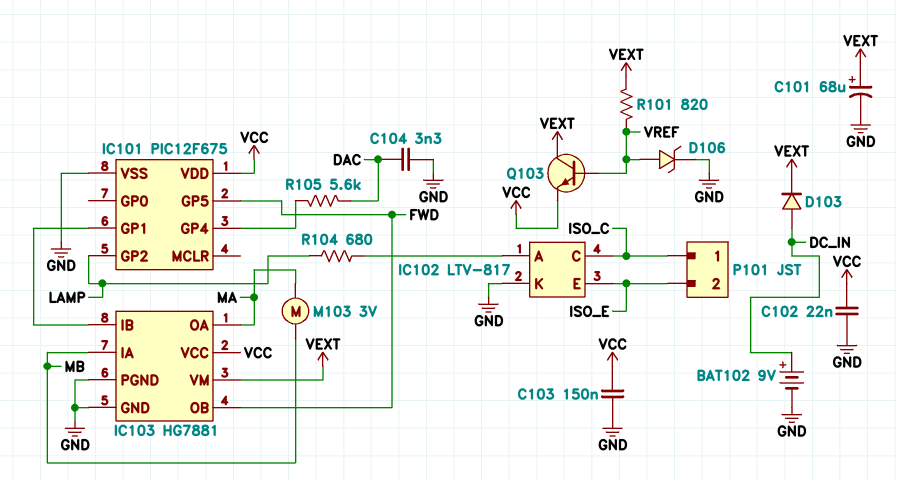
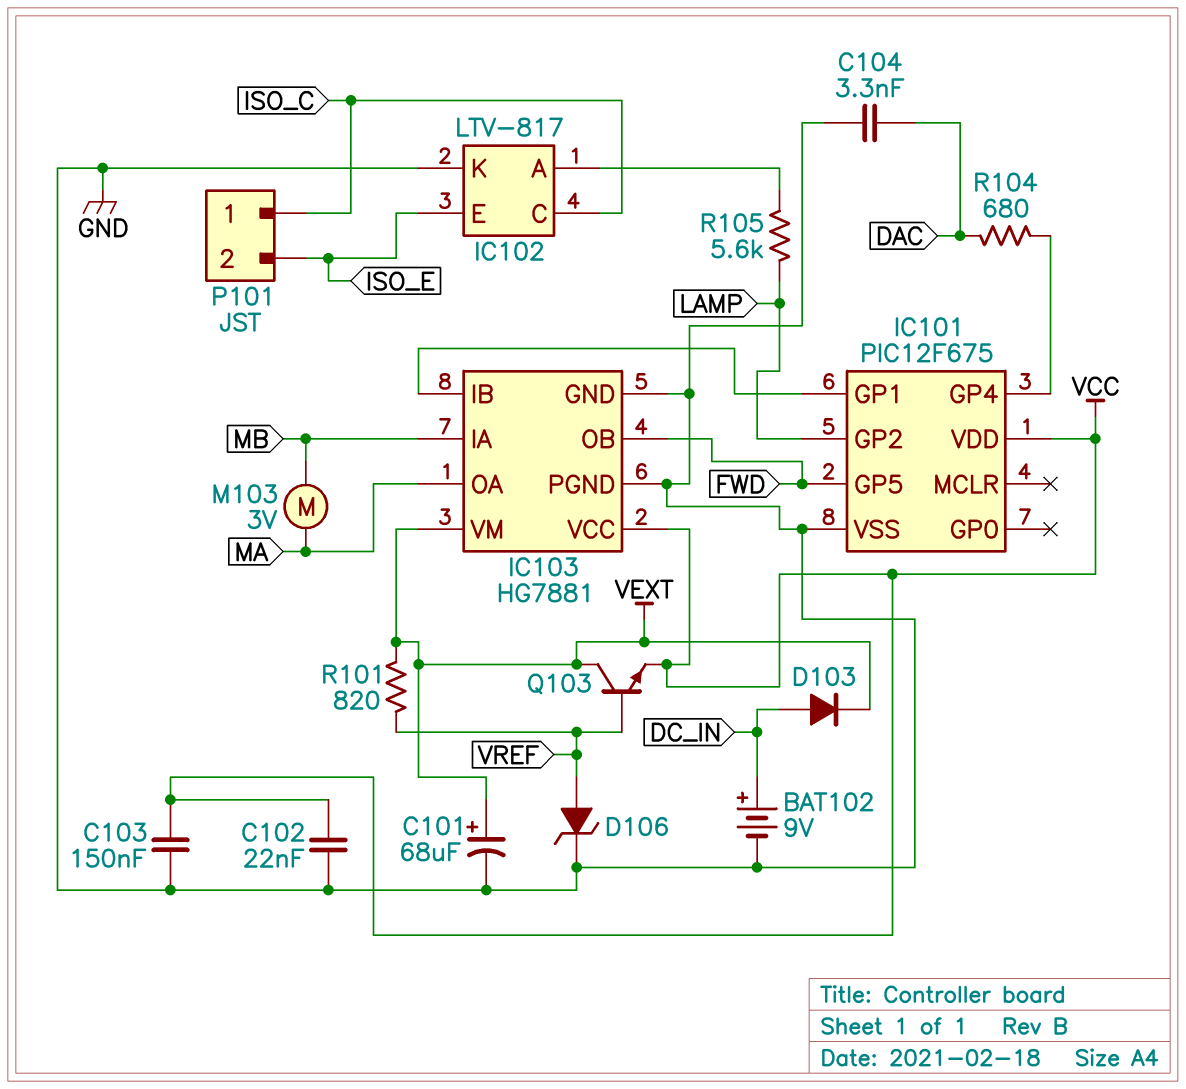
R104: 680 (IC102/A, LAMP) -> 680 (DAC, IC101/GP4)
R105: 5.6k (DAC, IC101/GP4) -> 5.6k (IC102/A, LAMP)

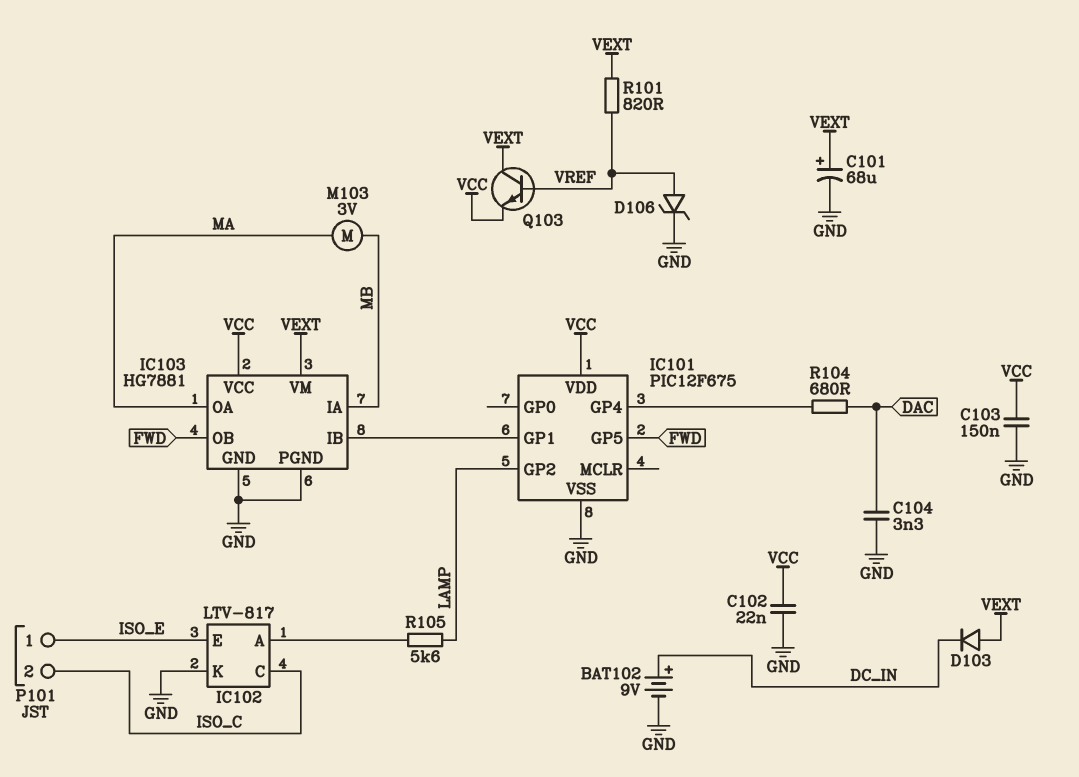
D103: diode (A DC_IN, K VEXT) -> diode (A VEXT, K DC_IN)
P101 pin 1: ISO_C -> ISO_E
P101 pin 2: ISO_E -> ISO_C

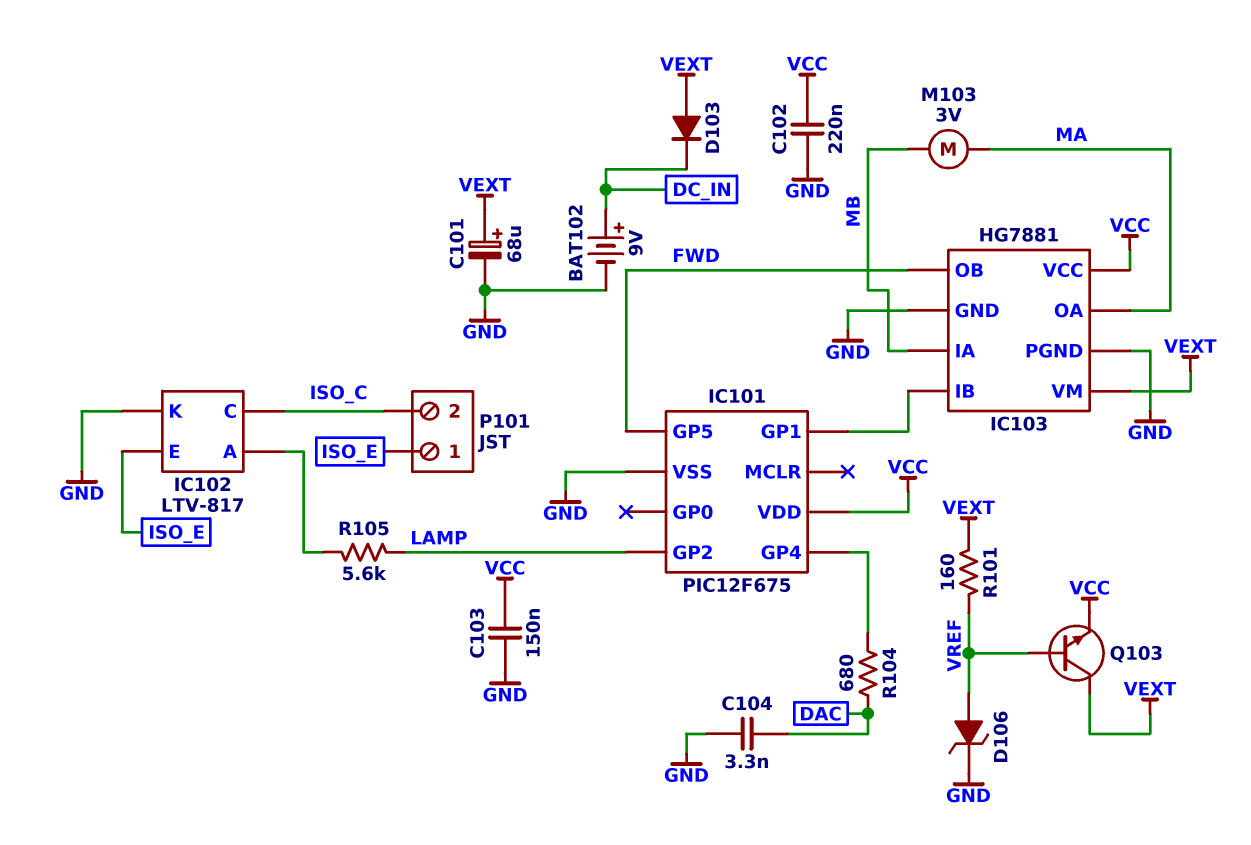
C102: 22nF (GND, VCC) -> 220nF (GND, VCC)
R101: 820 (VEXT, VREF) -> 160 (VEXT, VREF)

